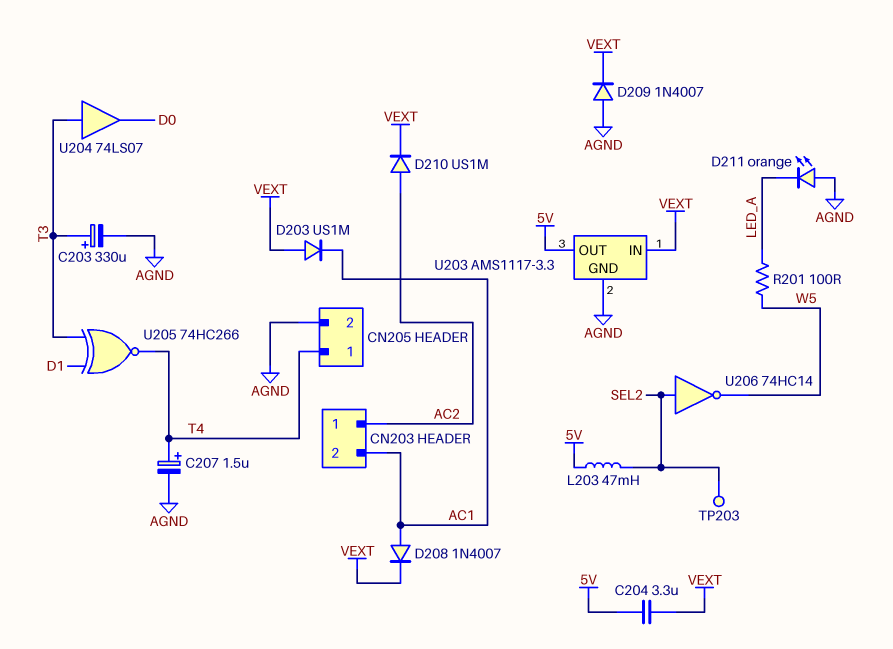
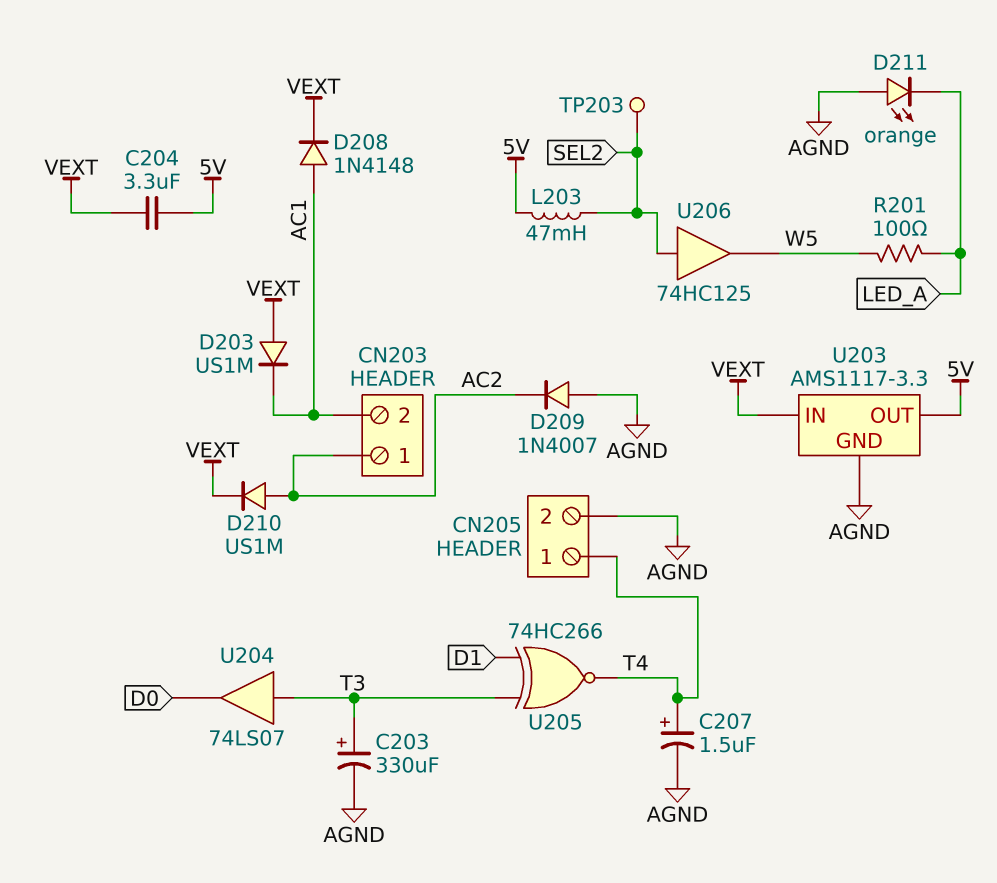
D208: diode 1N4007 (A AC1, K VEXT) -> diode 1N4148 (A AC1, K VEXT)
D209: diode 1N4007 (A AGND, K VEXT) -> diode 1N4007 (A AGND, K AC2)
U206: NOT 74HC14 (in SEL2, out W5) -> buffer 74HC125 (in SEL2, out W5)

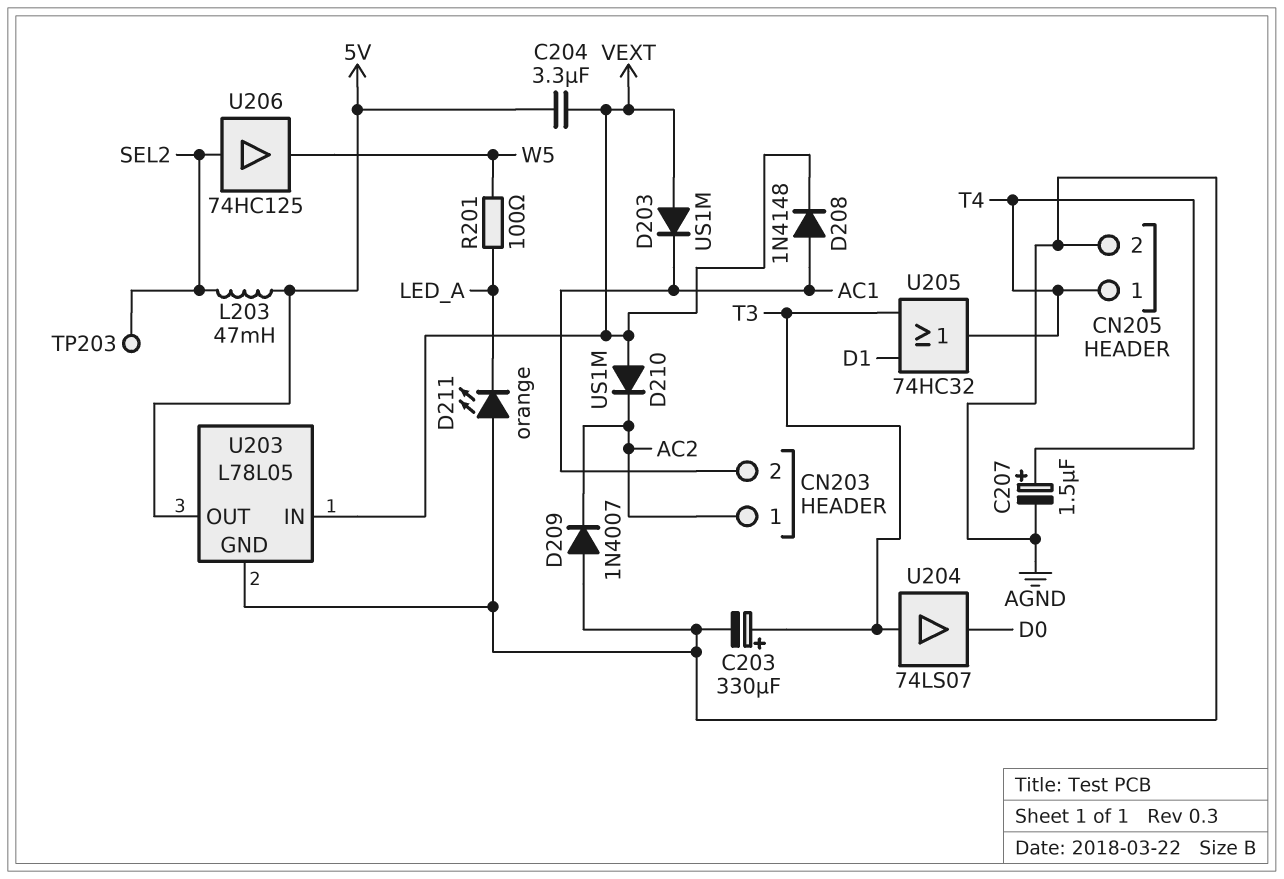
D210: diode US1M (A AC2, K VEXT) -> diode US1M (A VEXT, K AC2)
U203: AMS1117-3.3 -> L78L05
U205: XNOR 74HC266 (in D1, in T3, out T4) -> OR 74HC32 (in D1, in T3, out T4)

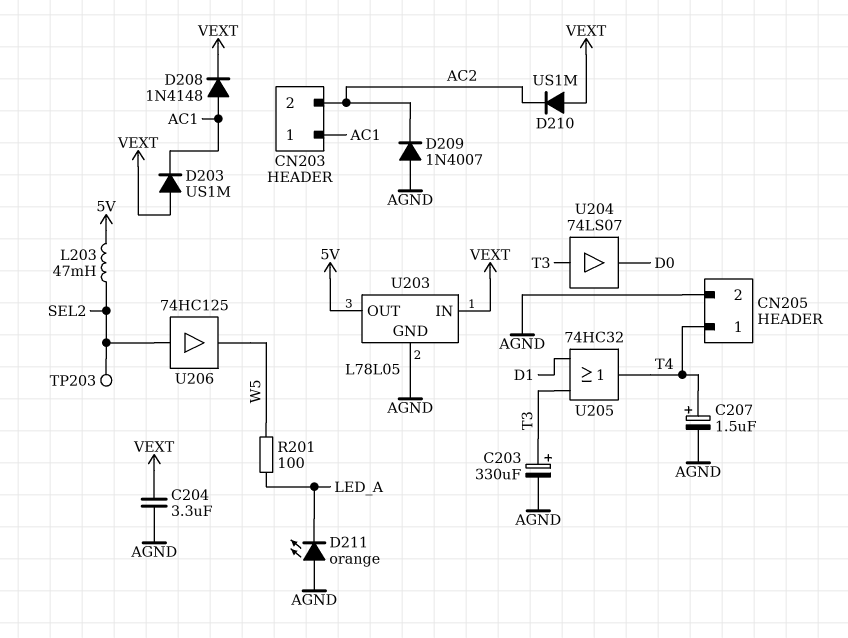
C204: 3.3uF (5V, VEXT) -> 3.3uF (AGND, VEXT)
CN203 pin 1: AC2 -> AC1
CN203 pin 2: AC1 -> AC2

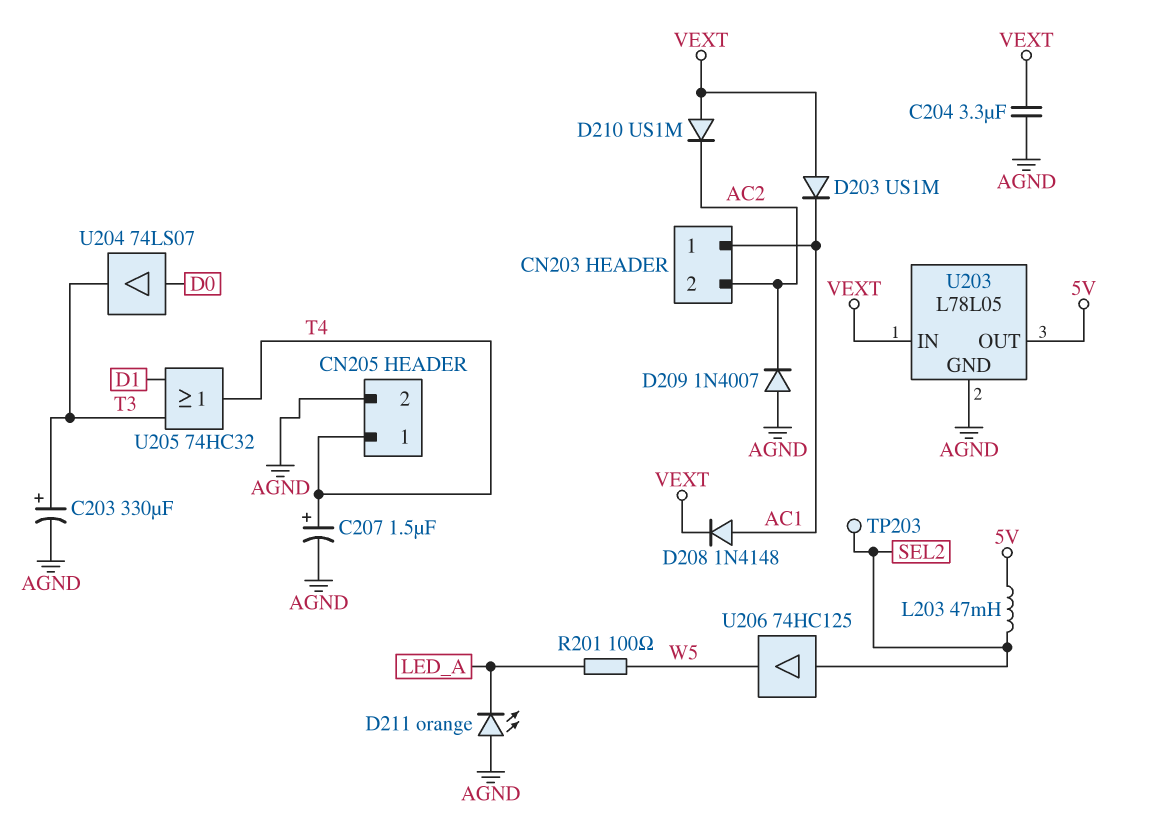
U204: buffer 74LS07 (in T3, out D0) -> buffer 74LS07 (in D0, out T3)

